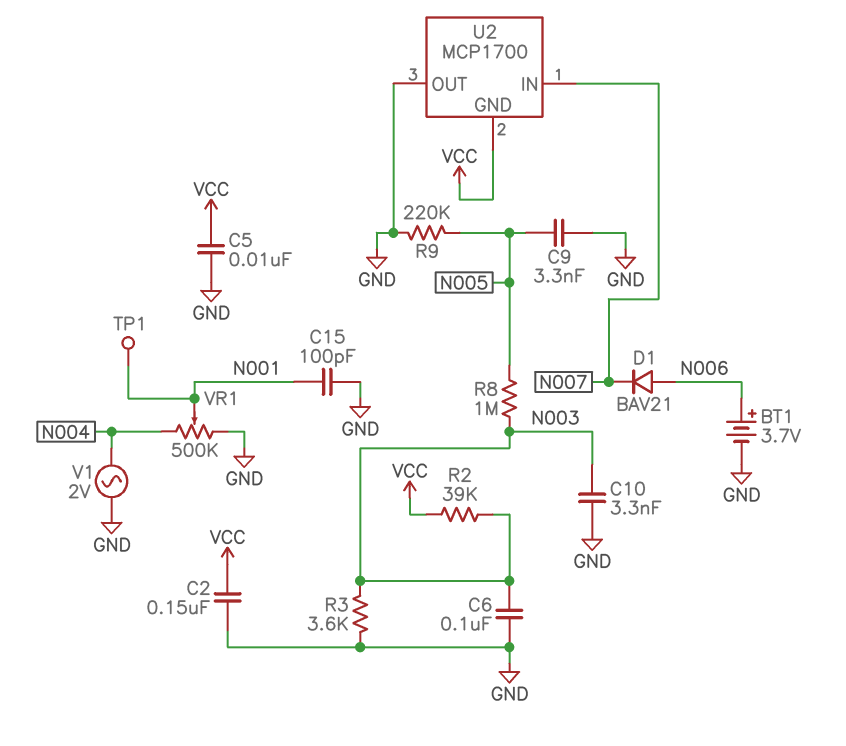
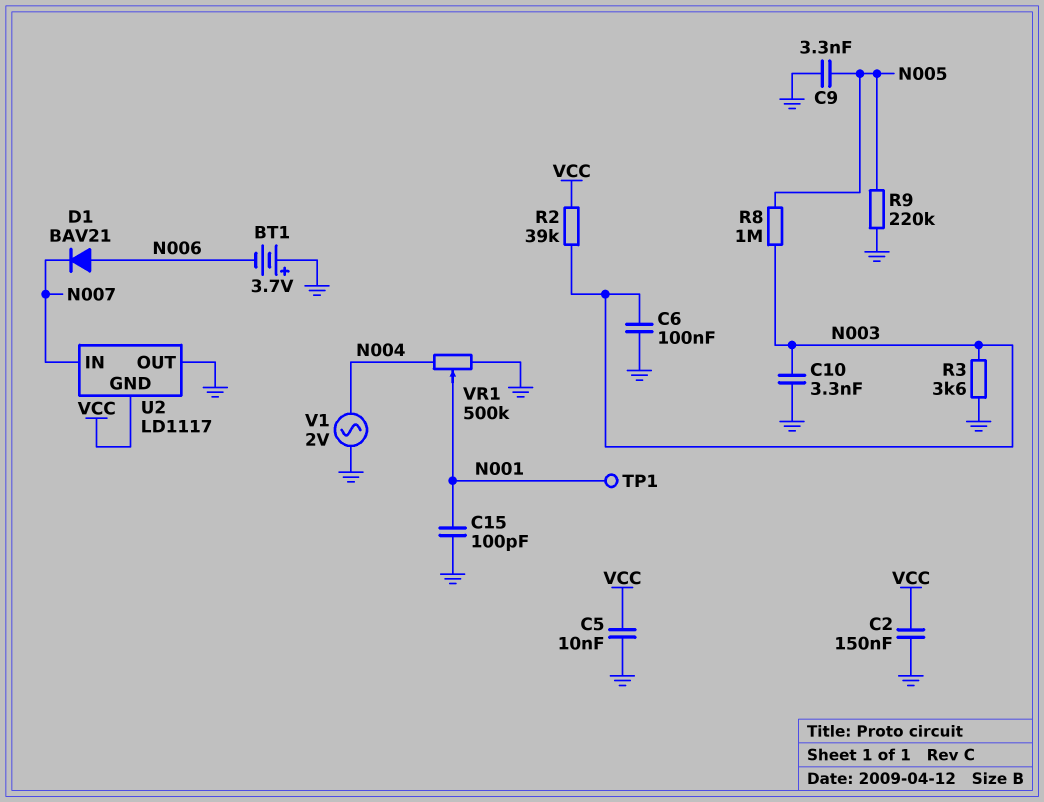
BT1: 3.7V (plus N006, minus GND) -> 3.7V (plus GND, minus N006)
U2: MCP1700 -> LD1117

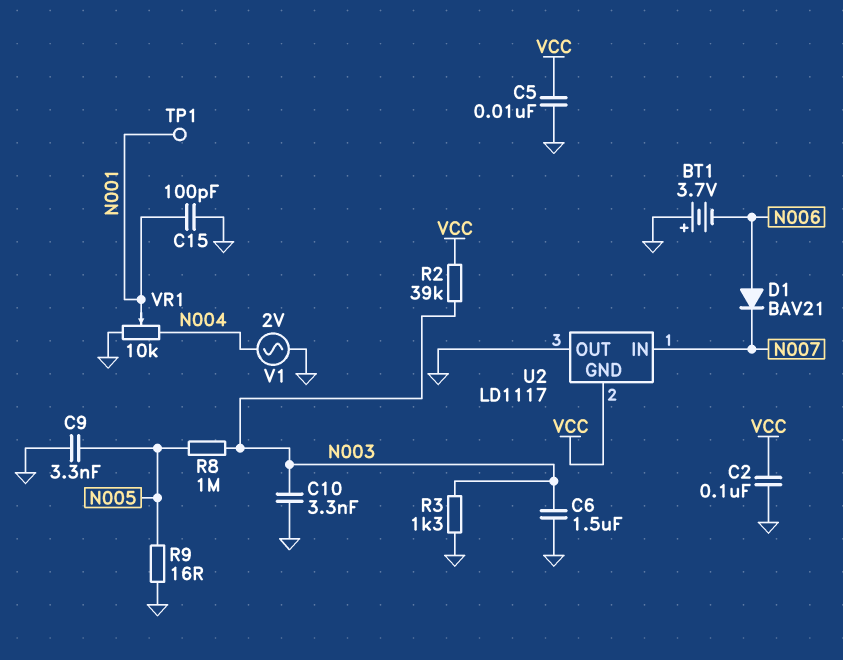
C2: 150nF (GND, VCC) -> 100nF (GND, VCC)
C6: 100nF (GND, N003) -> 1.5uF (GND, N003)
R3: 3.6k (GND, N003) -> 1.3k (GND, N003)
R9: 220k (GND, N005) -> 16 (GND, N005)
VR1: 500k (GND, N004, wiper N001) -> 10k (GND, N004, wiper N001)

